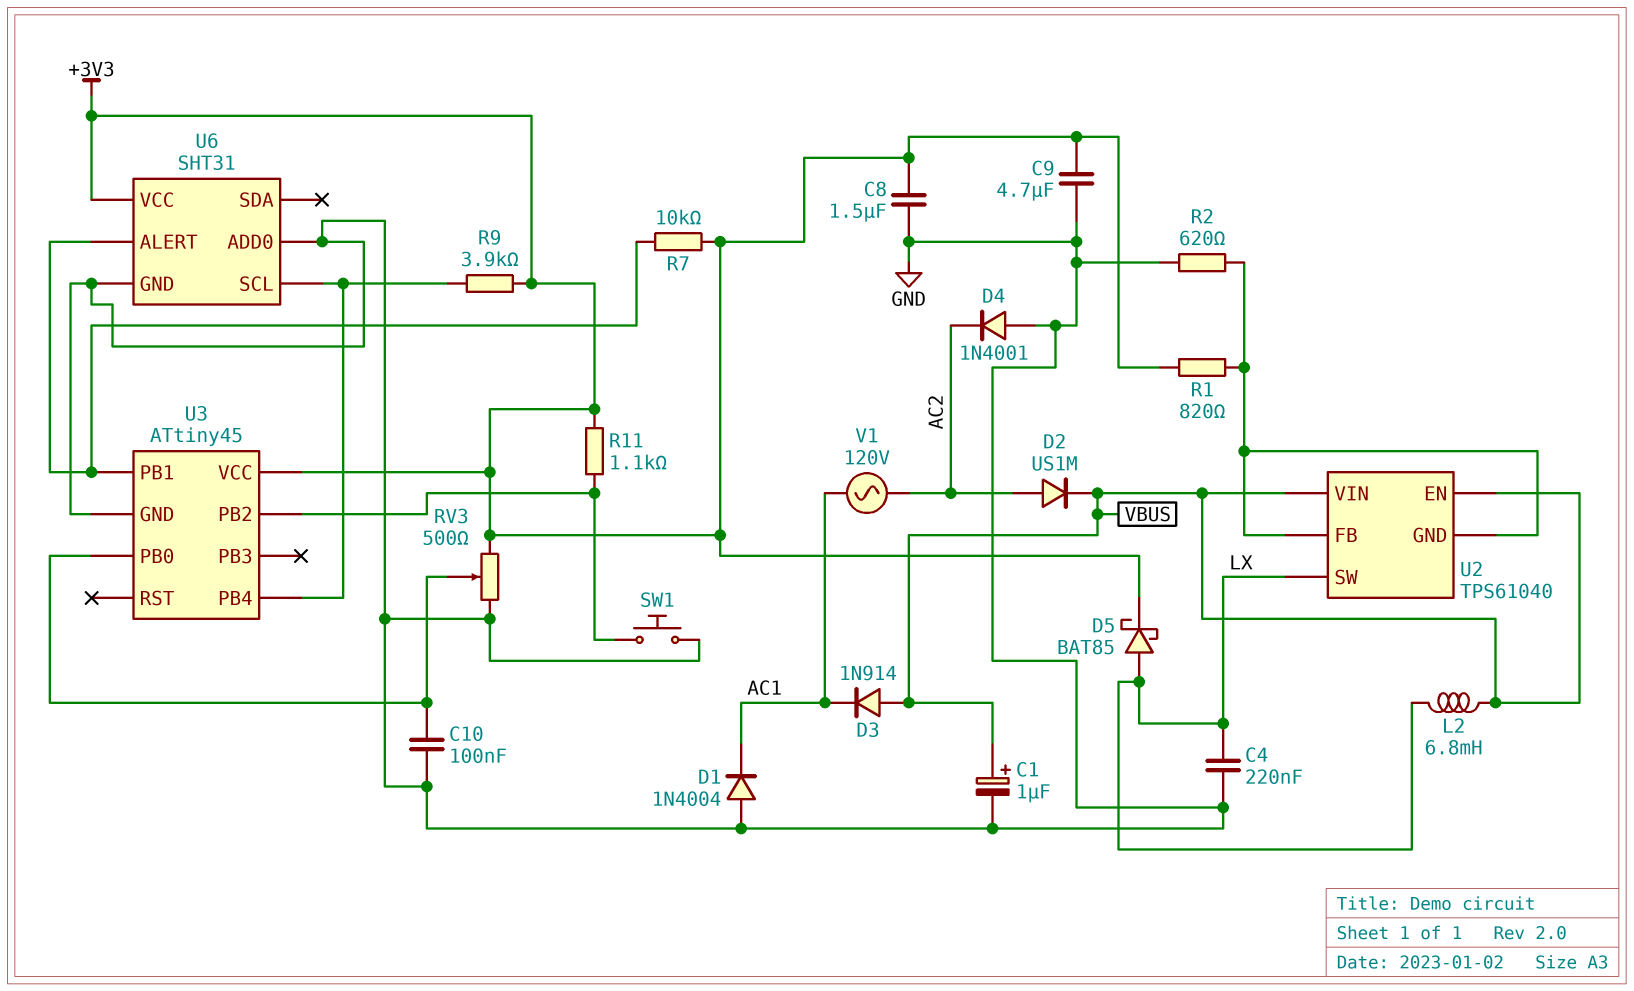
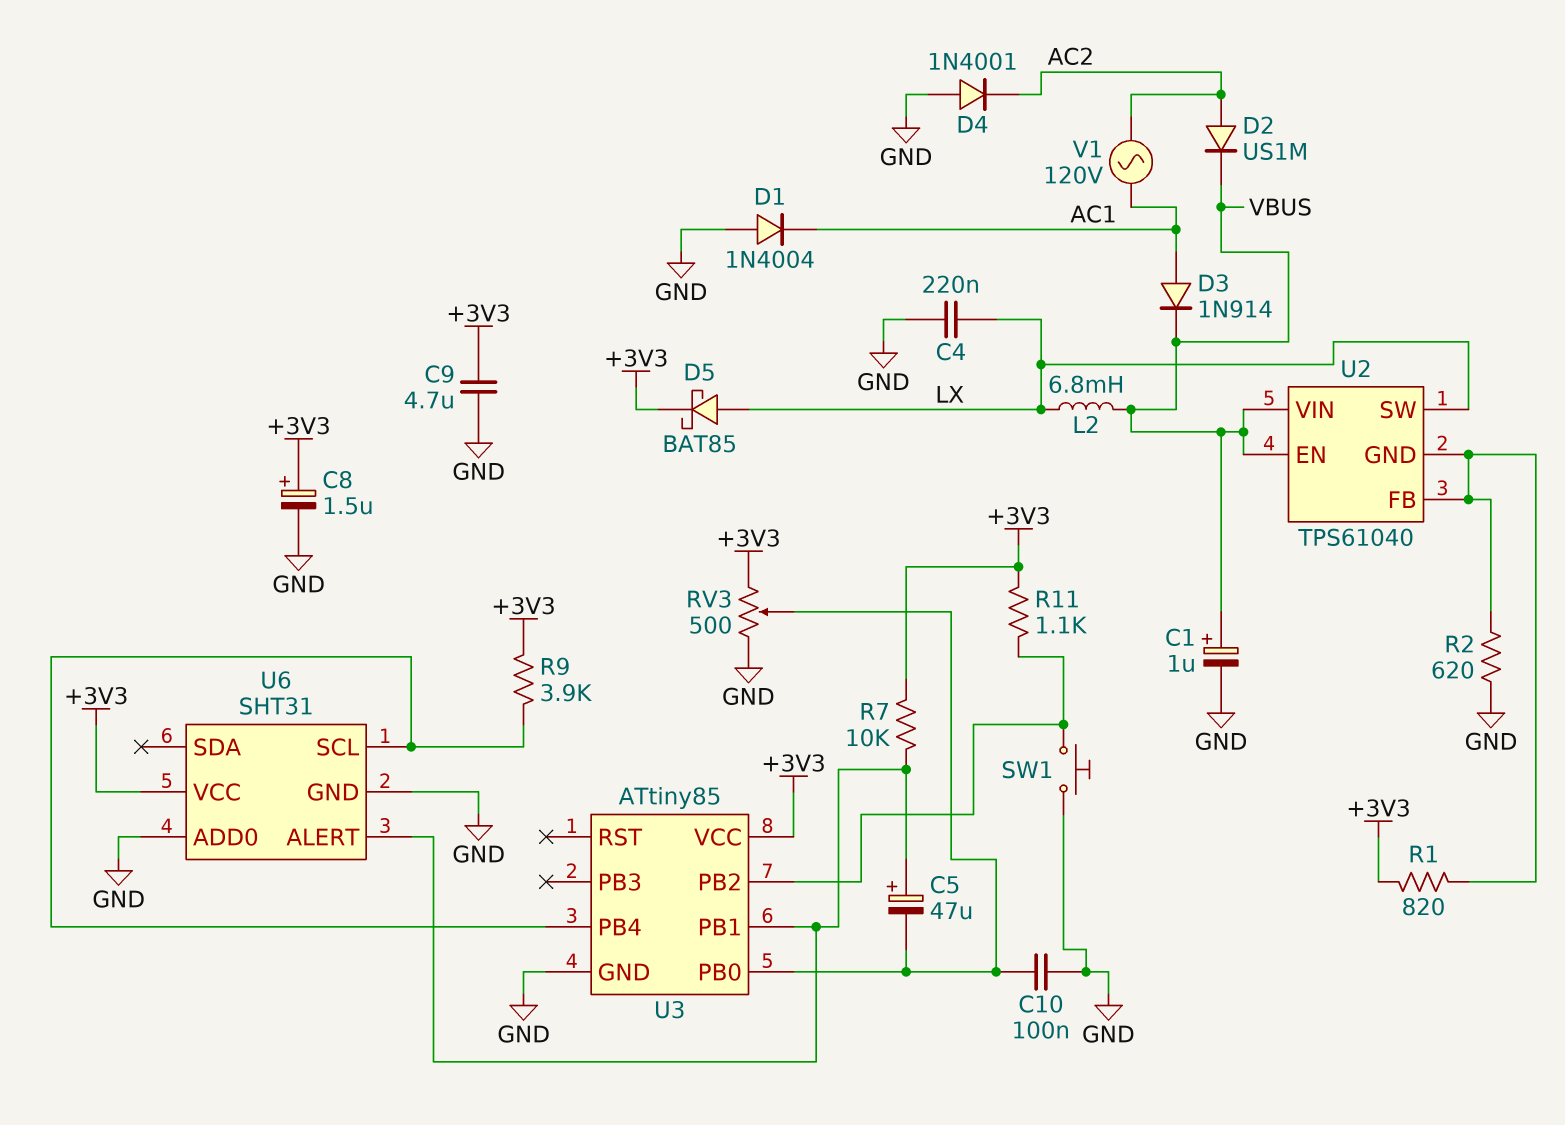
C5: none -> 47uF (plus U3/PB1, minus U3/PB0)
C8: 1.5uF (+3V3, GND) -> 1.5uF (plus +3V3, minus GND)
D3: diode 1N914 (A VBUS, K AC1) -> diode 1N914 (A AC1, K VBUS)
U3: ATtiny45 -> ATtiny85

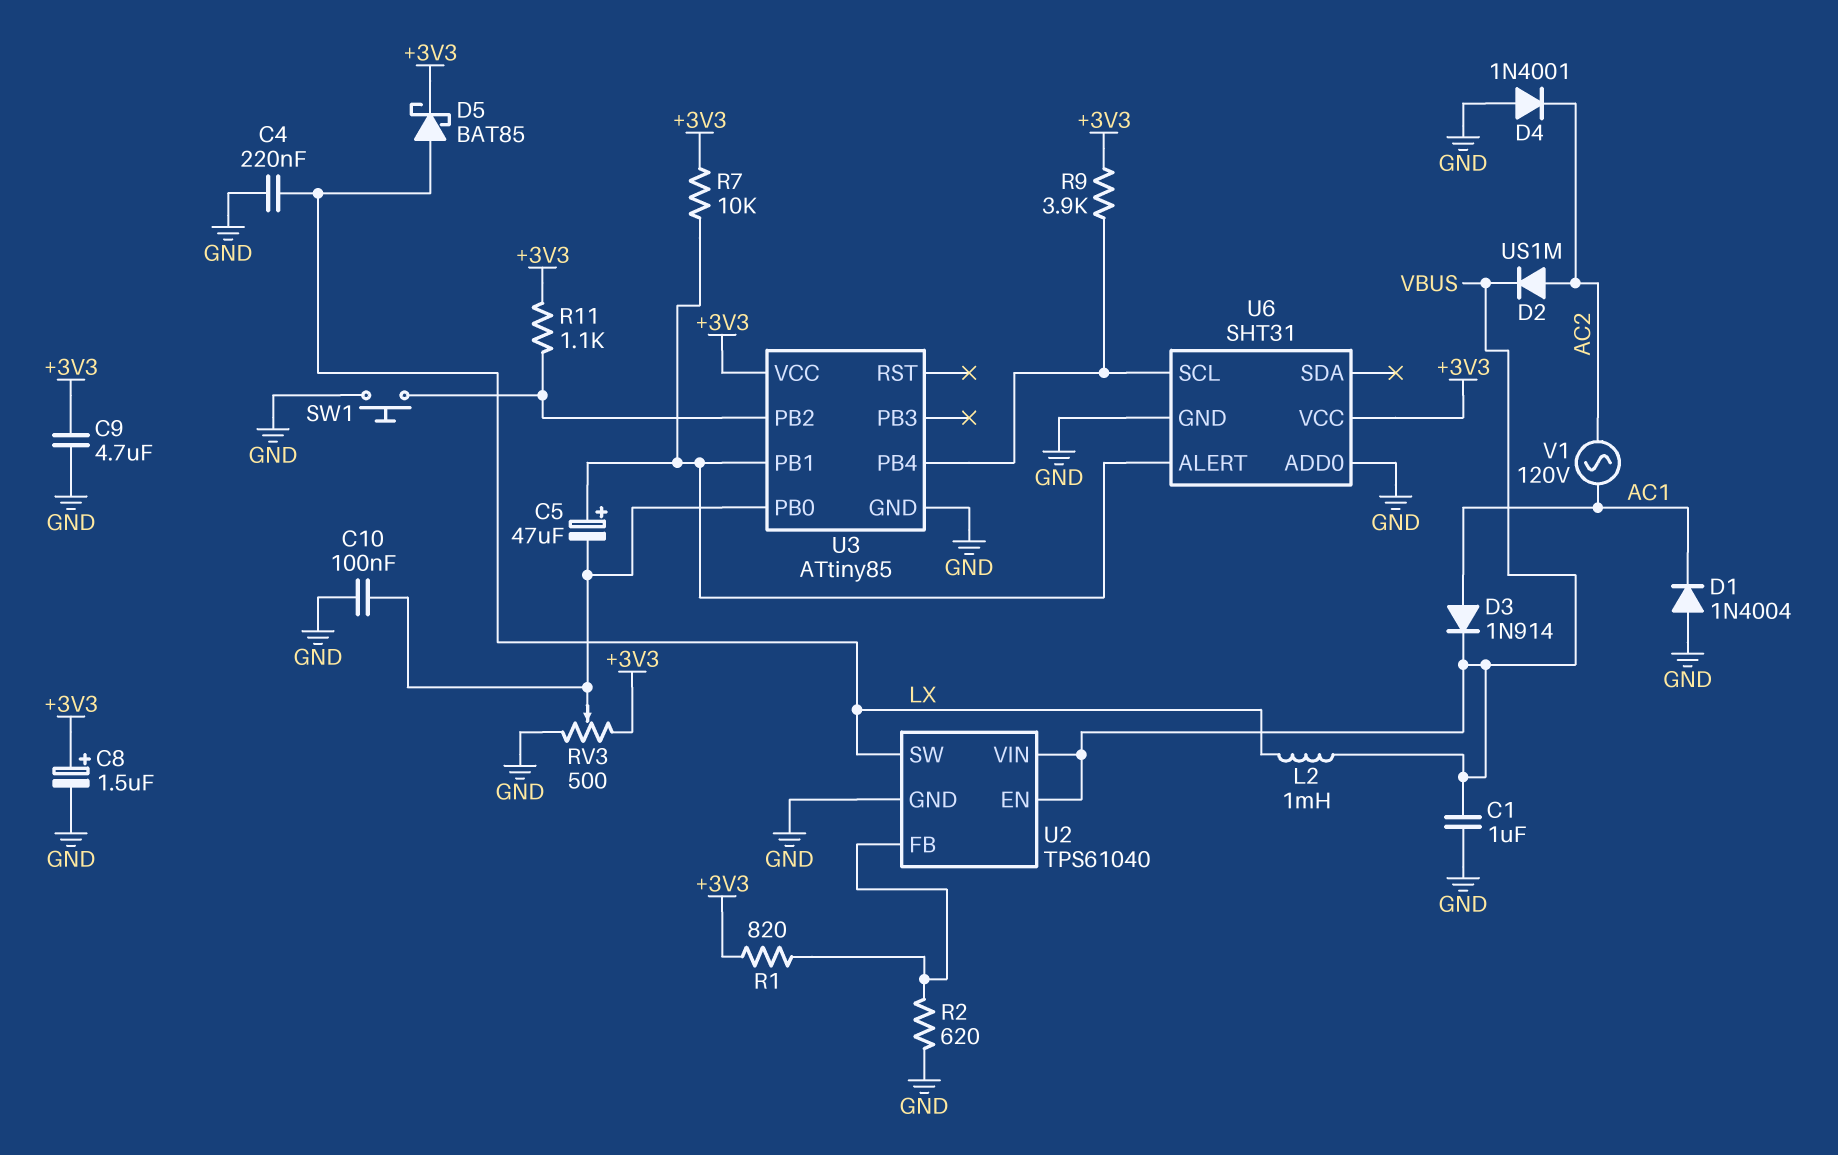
C1: 1uF (plus VBUS, minus GND) -> 1uF (GND, VBUS)
L2: 6.8mH (LX, VBUS) -> 1mH (LX, VBUS)
U2 pin GND: U2/FB -> GND

